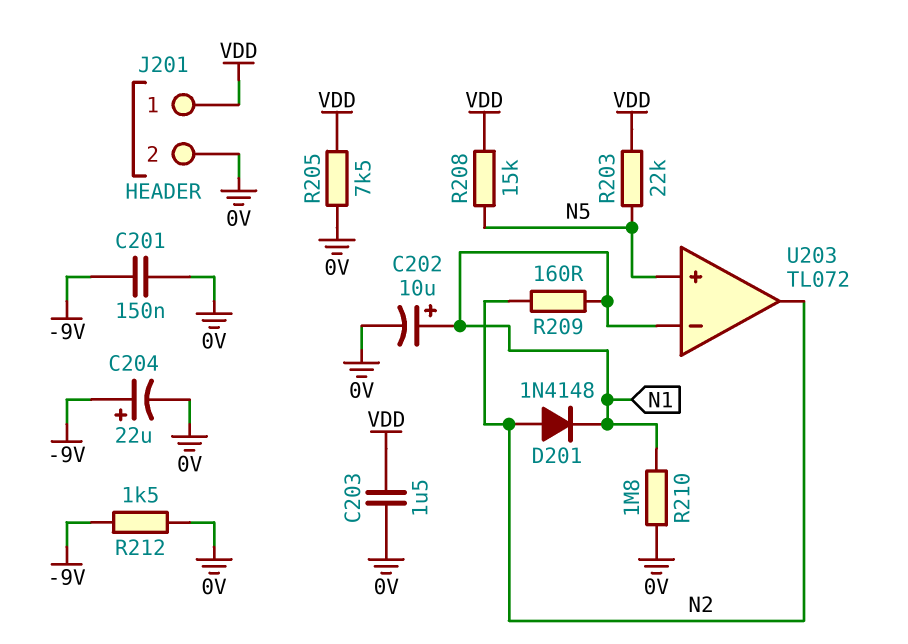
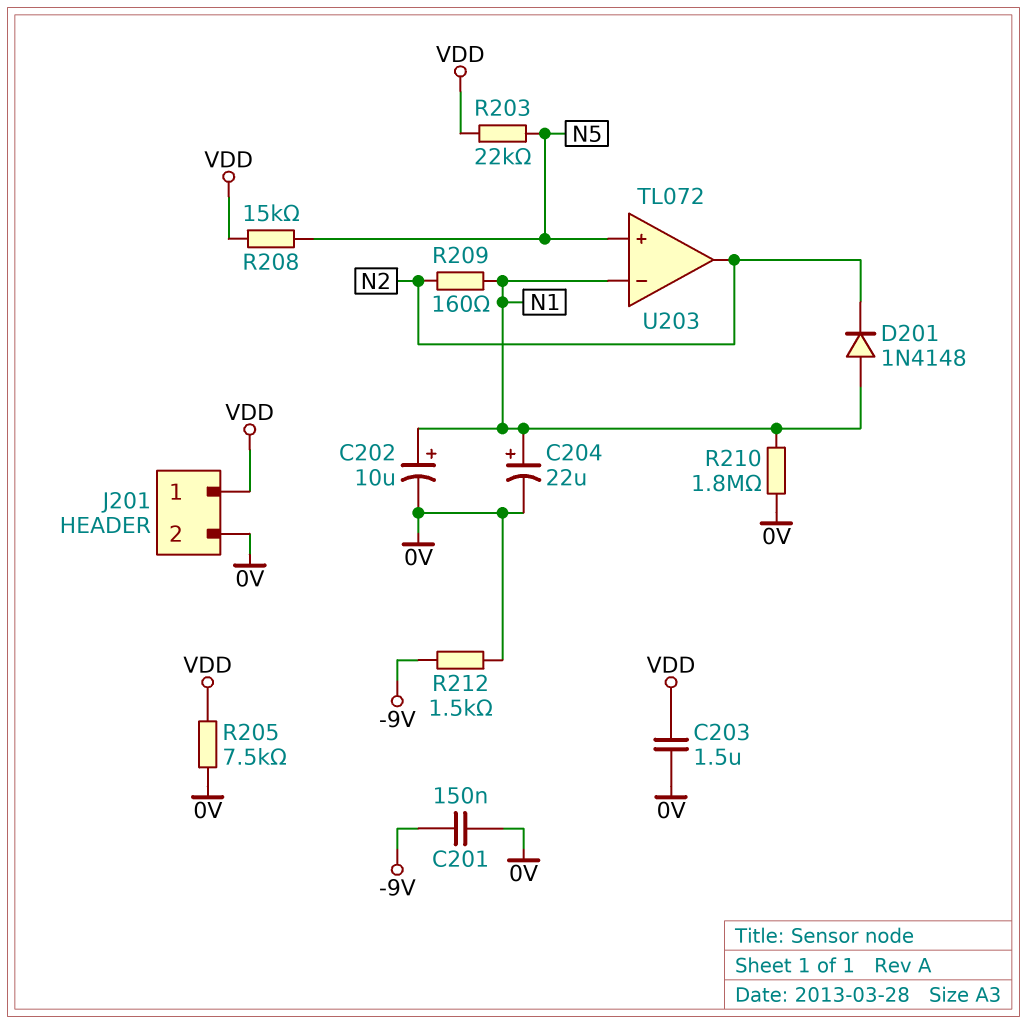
C204: 22uF (plus -9V, minus 0V) -> 22uF (plus N1, minus 0V)
D201: diode 1N4148 (A N2, K N1) -> diode 1N4148 (A N1, K N2)

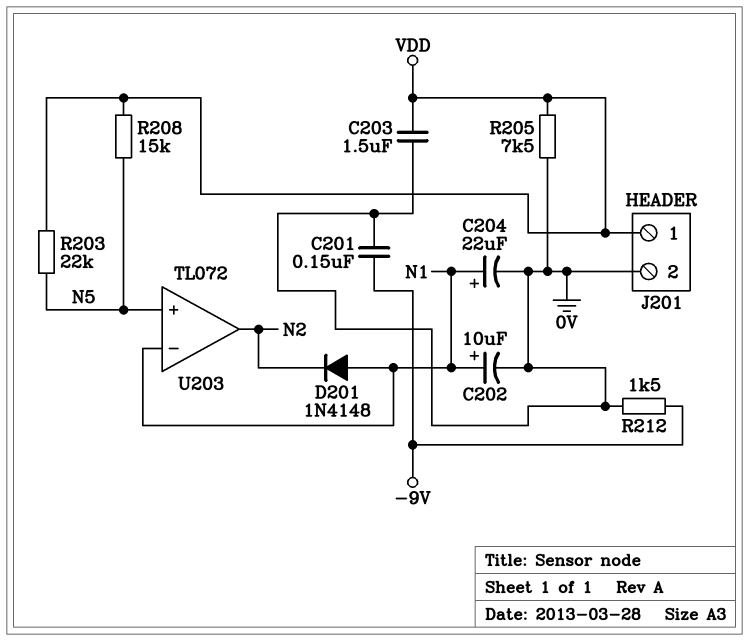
R209: 160 (N1, N2) -> none
R210: 1.8M (0V, N1) -> none

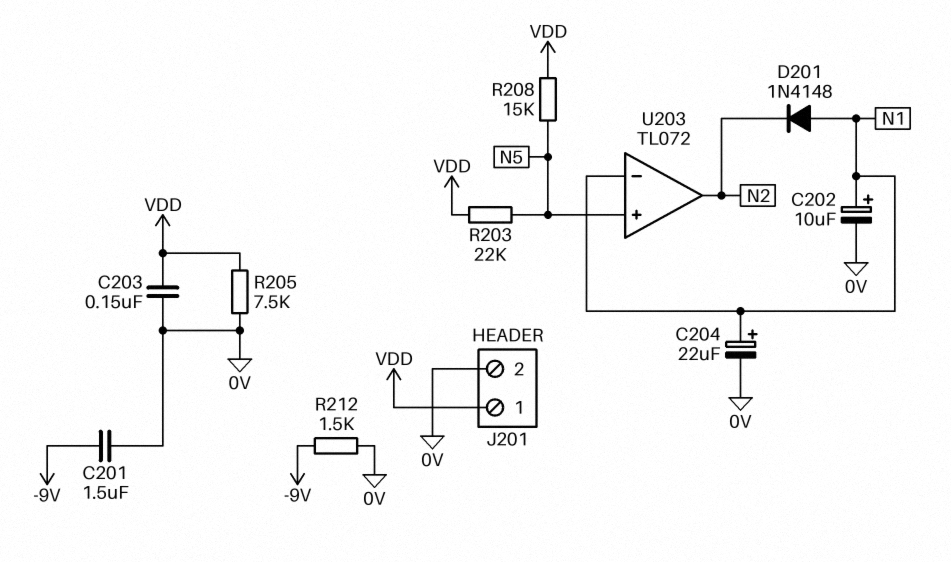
C201: 150nF (-9V, 0V) -> 1.5uF (-9V, 0V)
C203: 1.5uF (0V, VDD) -> 150nF (0V, VDD)

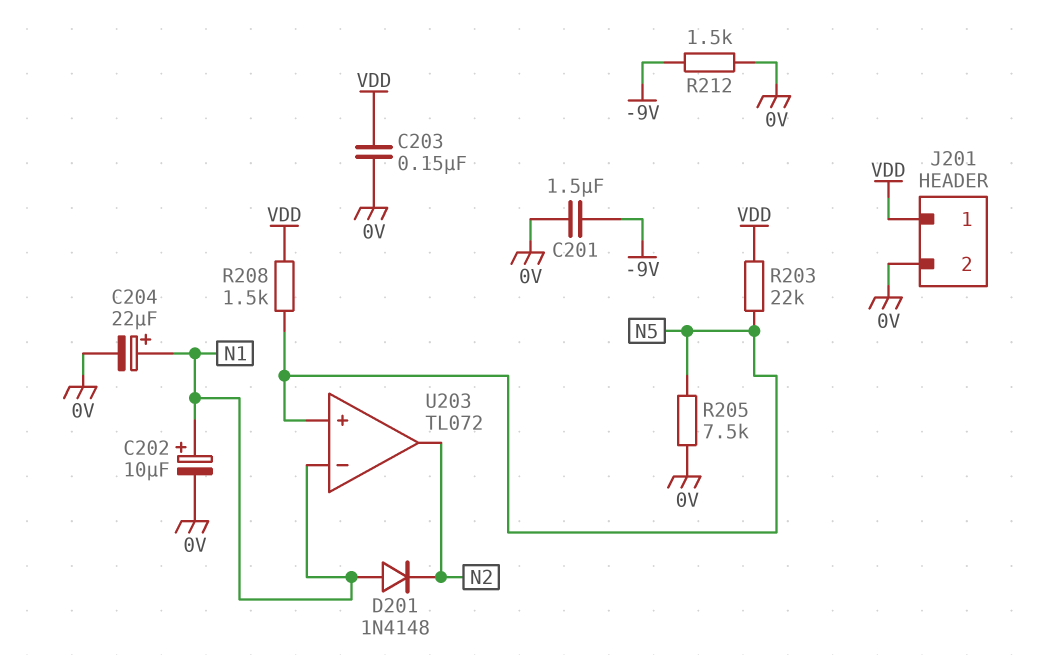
R205: 7.5k (0V, VDD) -> 7.5k (0V, N5)
R208: 15k (N5, VDD) -> 1.5k (N5, VDD)

